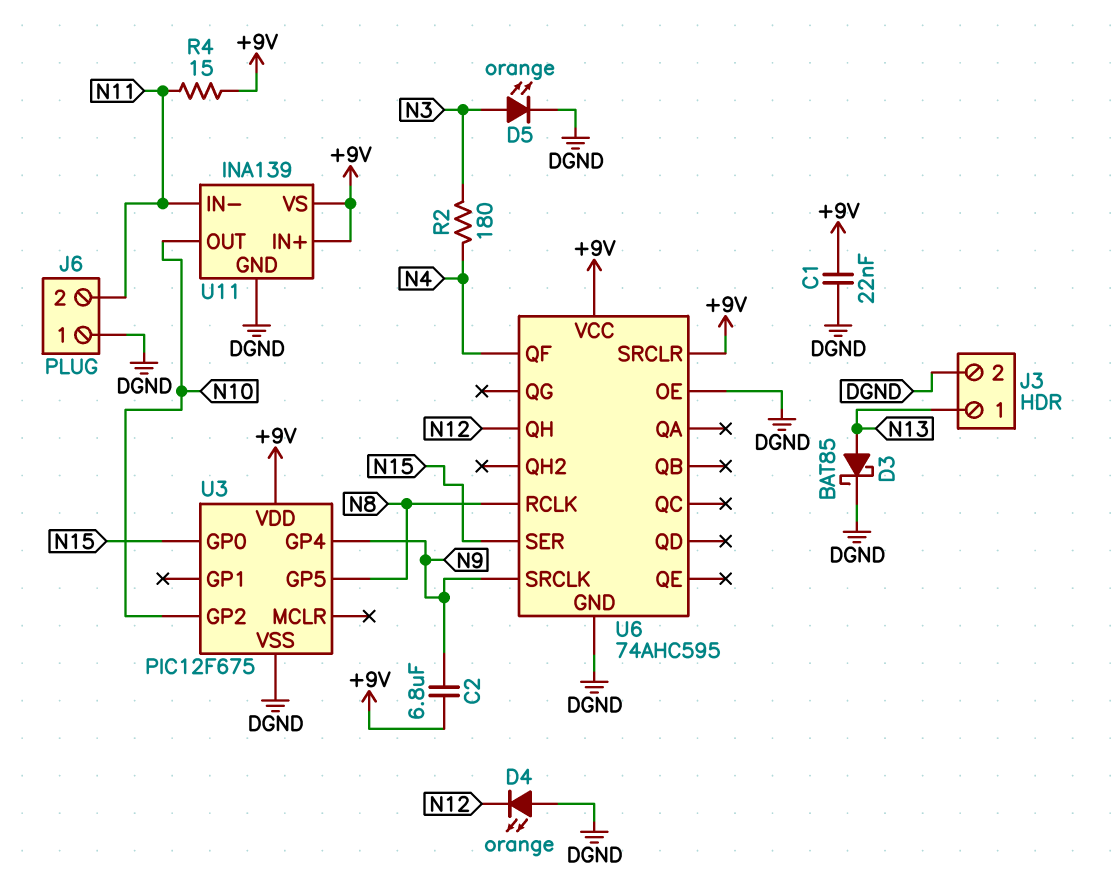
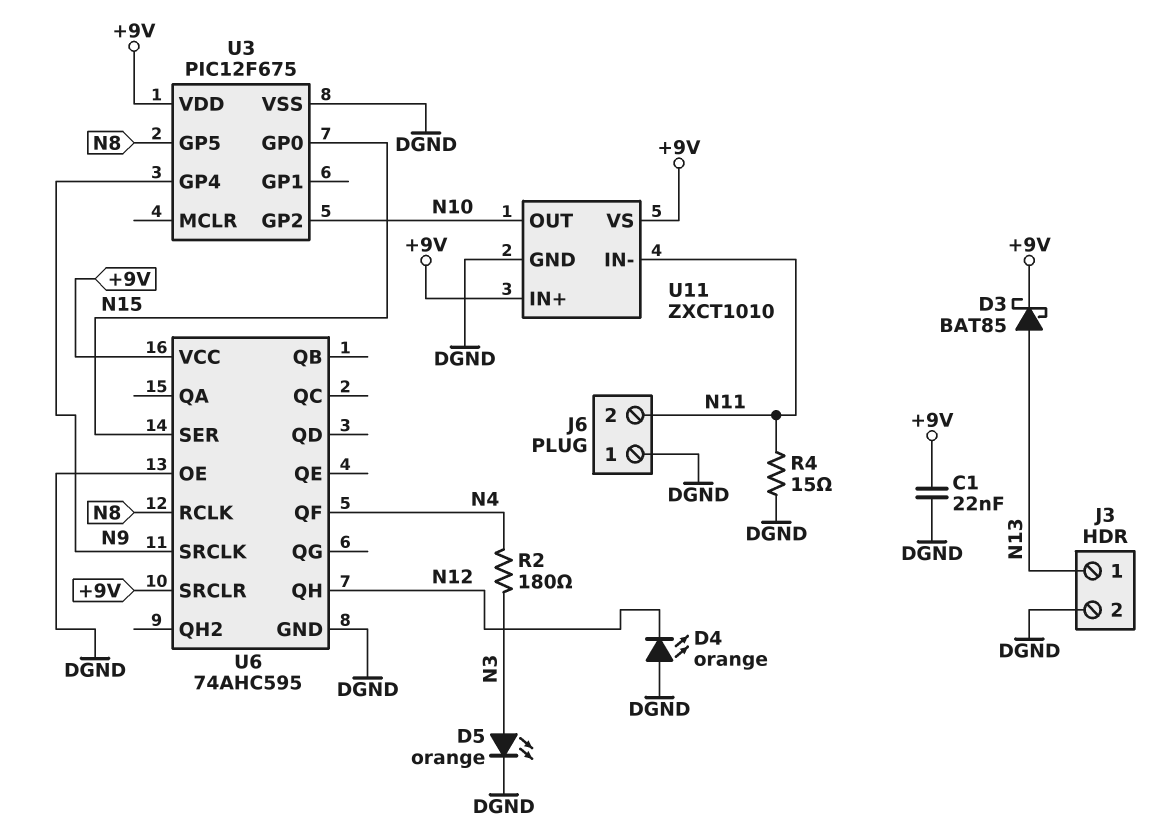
C2: 6.8uF (+9V, N9) -> none
D3: schottky BAT85 (A N13, K DGND) -> schottky BAT85 (A N13, K +9V)
R4: 15 (+9V, N11) -> 15 (DGND, N11)
U11: INA139 -> ZXCT1010

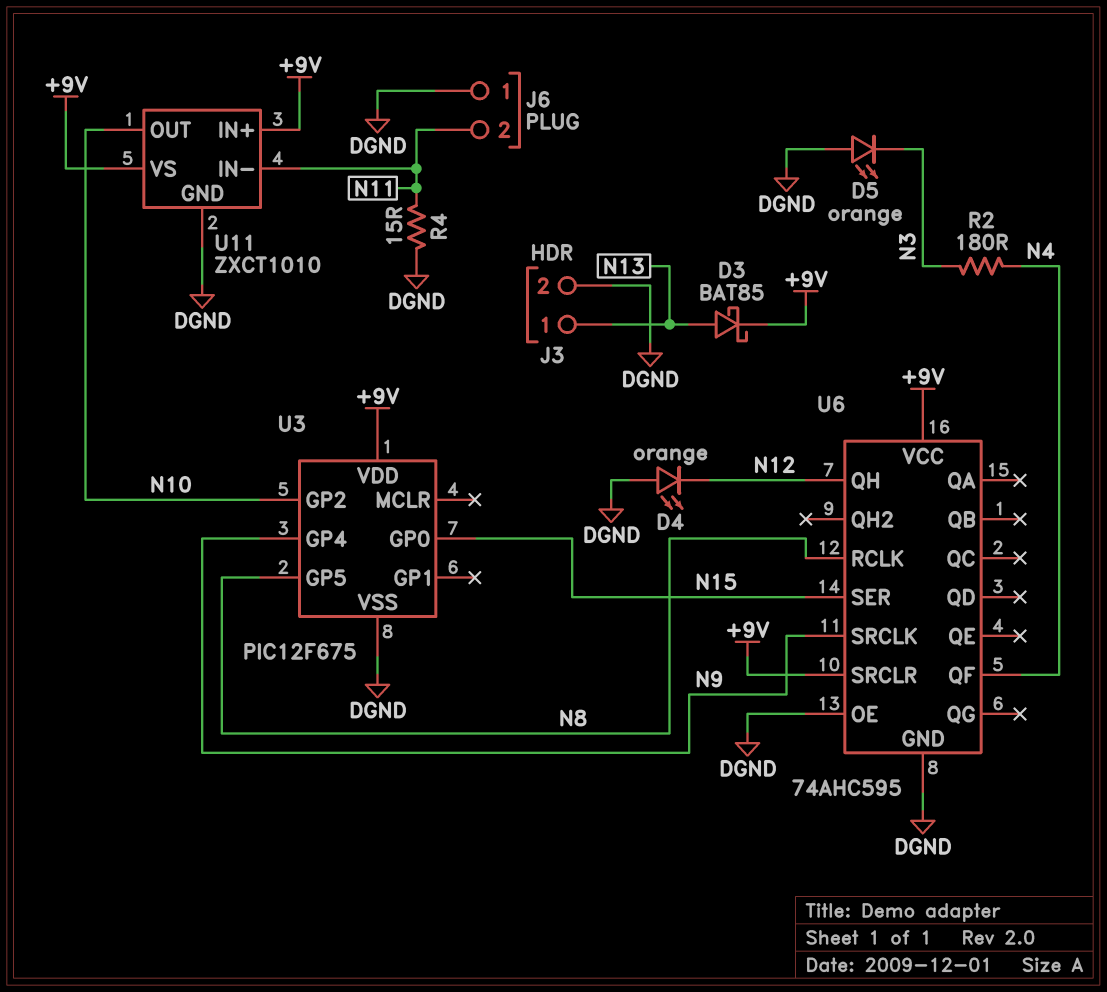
C1: 22nF (+9V, DGND) -> none
D5: LED orange (A N3, K DGND) -> LED orange (A DGND, K N3)

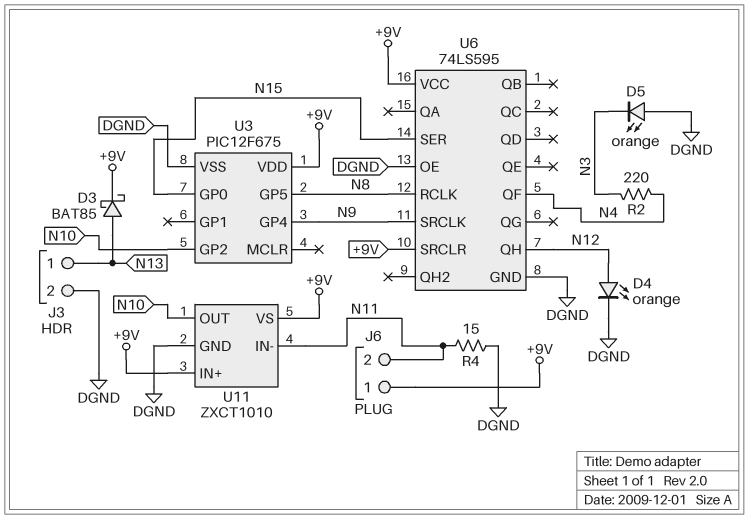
D4: LED orange (A DGND, K N12) -> LED orange (A N12, K DGND)
J6 pin 1: DGND -> +9V
R2: 180 (N3, N4) -> 220 (N3, N4)
U6: 74AHC595 -> 74LS595

